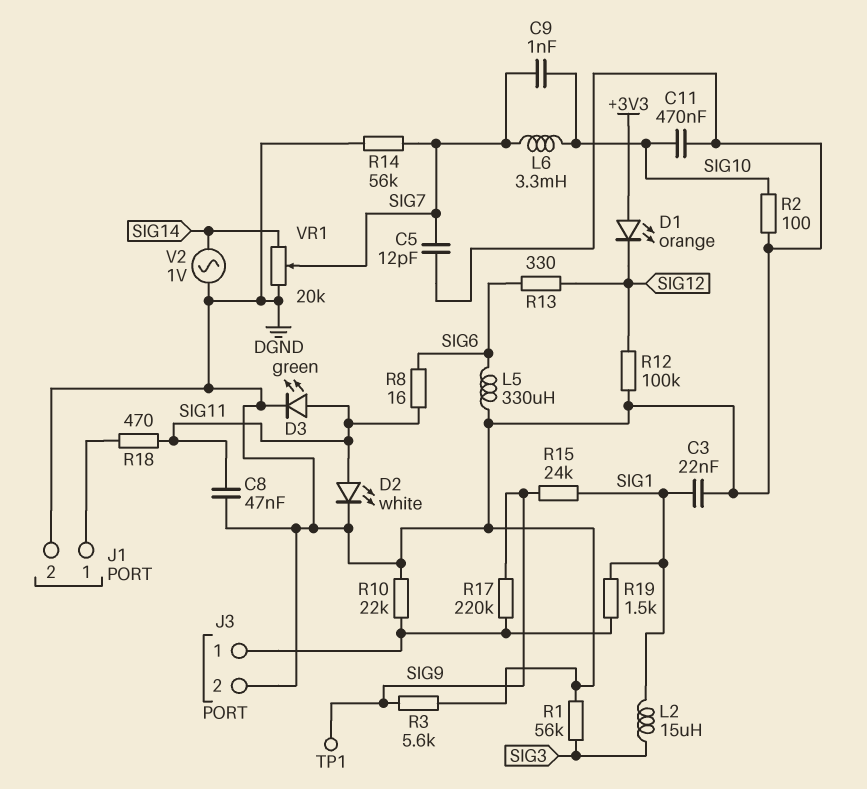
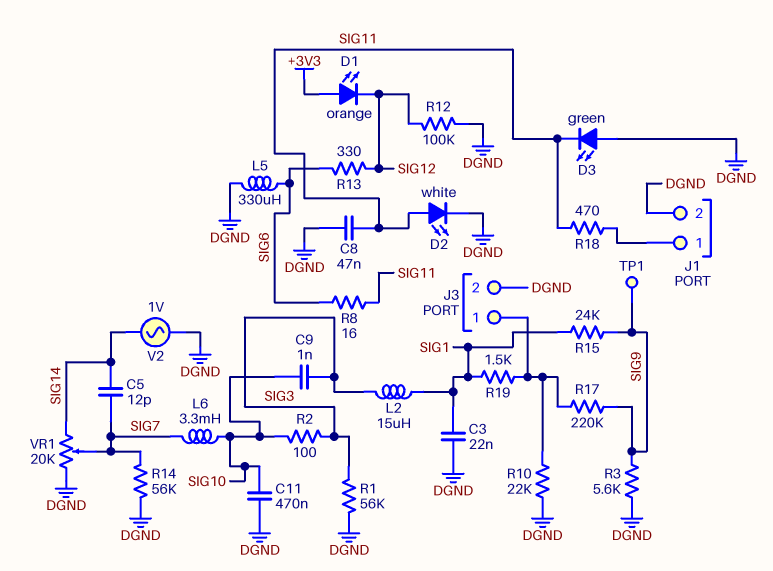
C5: 12pF (DGND, SIG7) -> 12pF (SIG7, SIG14)
C9: 1nF (SIG7, SIG10) -> 1nF (SIG3, SIG10)
D3: LED green (A SIG11, K DGND) -> LED green (A DGND, K SIG11)
R2: 100 (DGND, SIG10) -> 100 (SIG3, SIG10)

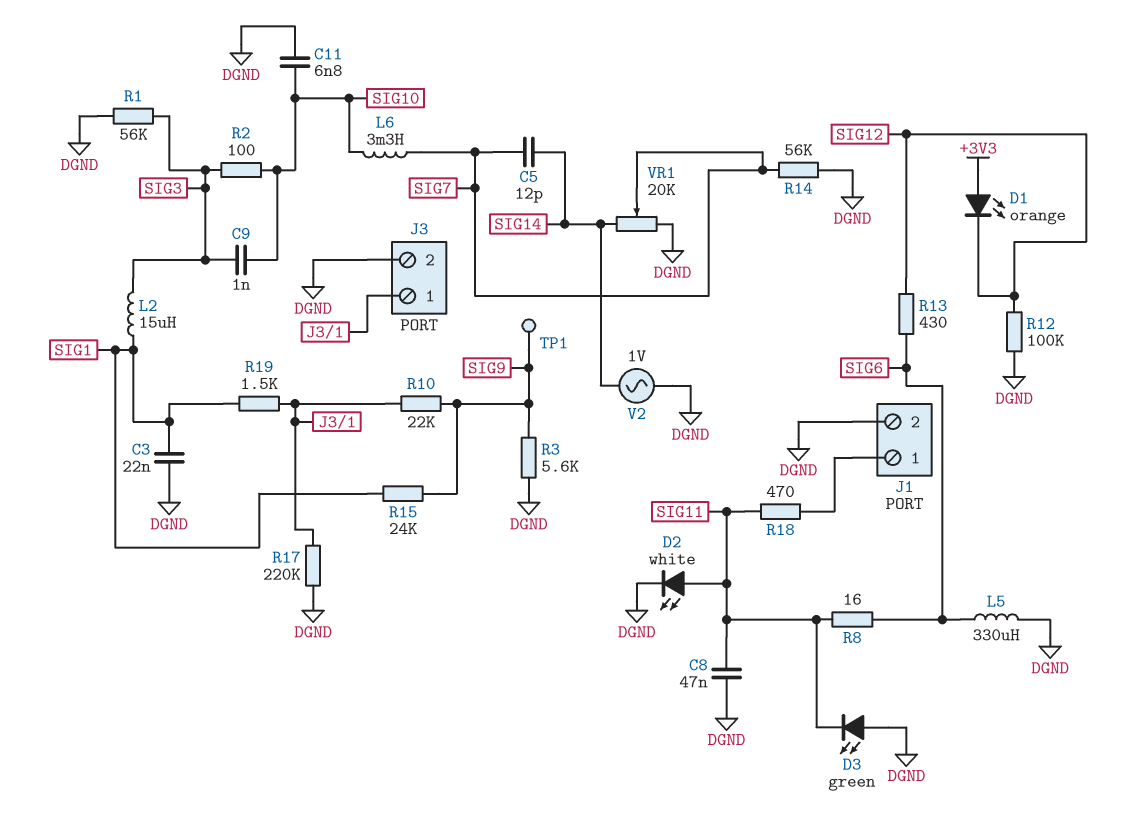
C11: 470nF (DGND, SIG10) -> 6.8nF (DGND, SIG10)
R10: 22k (DGND, J3/1) -> 22k (J3/1, SIG9)
R13: 330 (SIG6, SIG12) -> 430 (SIG6, SIG12)
R17: 220k (J3/1, SIG9) -> 220k (DGND, J3/1)

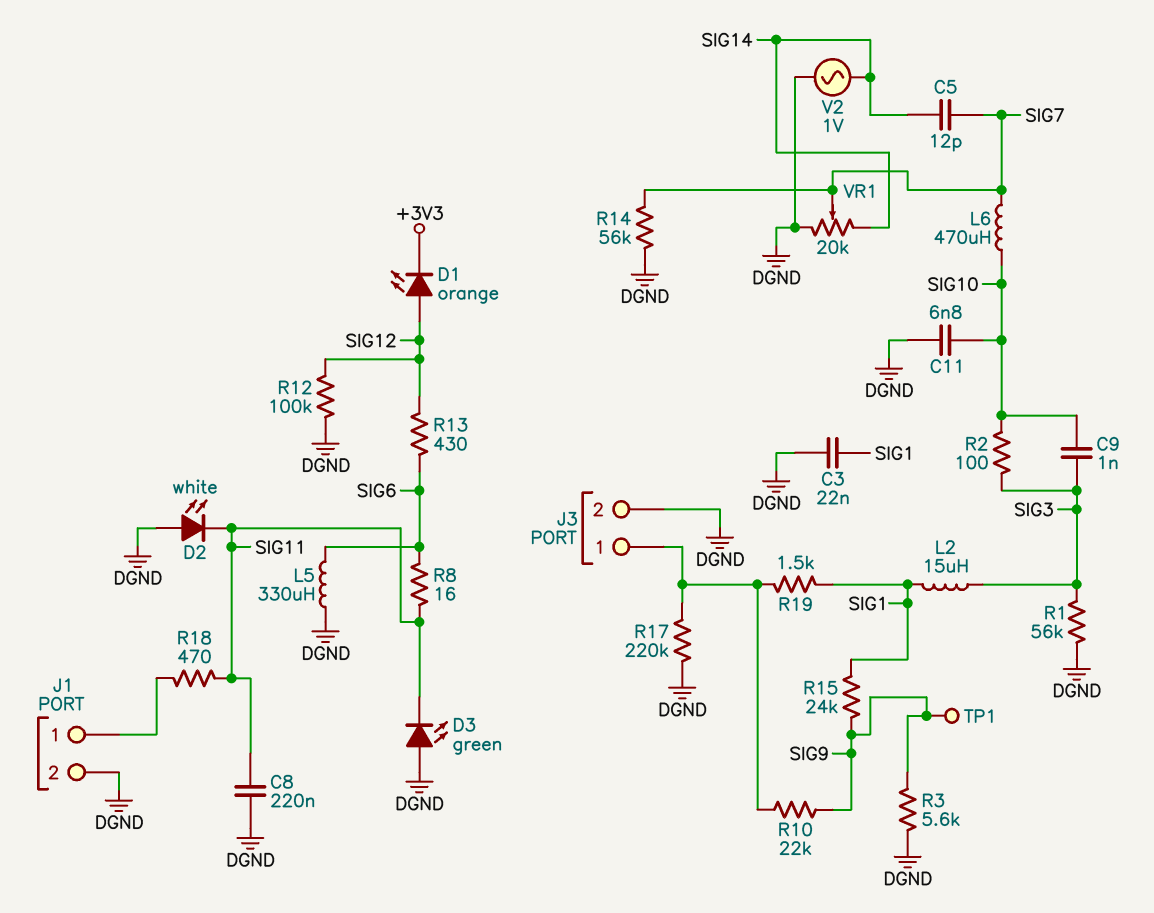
C8: 47nF (DGND, SIG11) -> 220nF (DGND, SIG11)
D1: LED orange (A +3V3, K SIG12) -> LED orange (A SIG12, K +3V3)
D2: LED white (A SIG11, K DGND) -> LED white (A DGND, K SIG11)
L6: 3.3mH (SIG7, SIG10) -> 470uH (SIG7, SIG10)

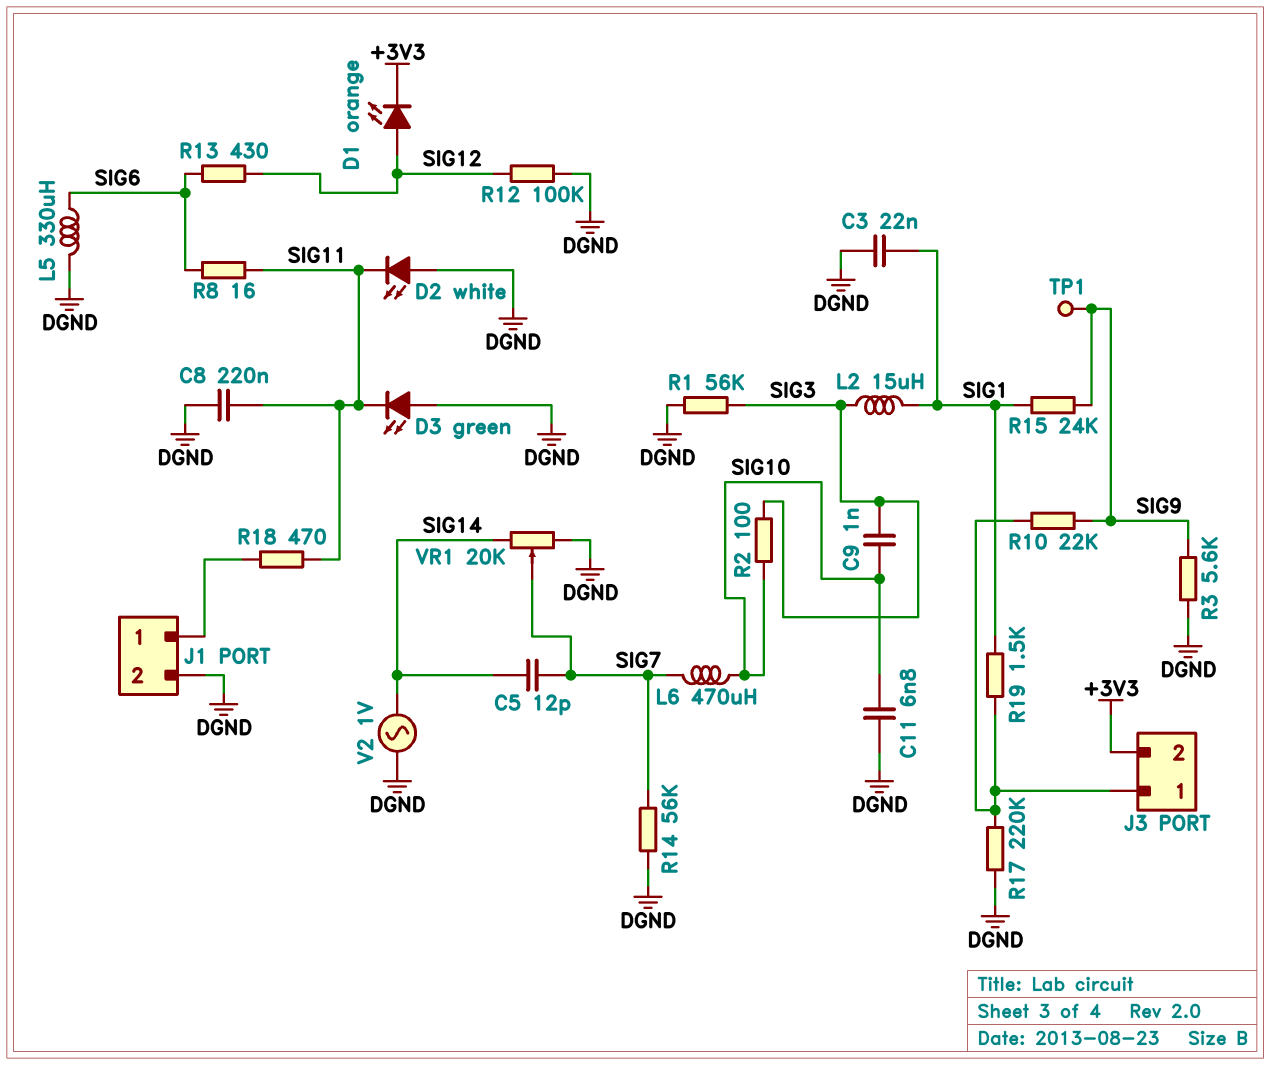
J3 pin 2: DGND -> +3V3

